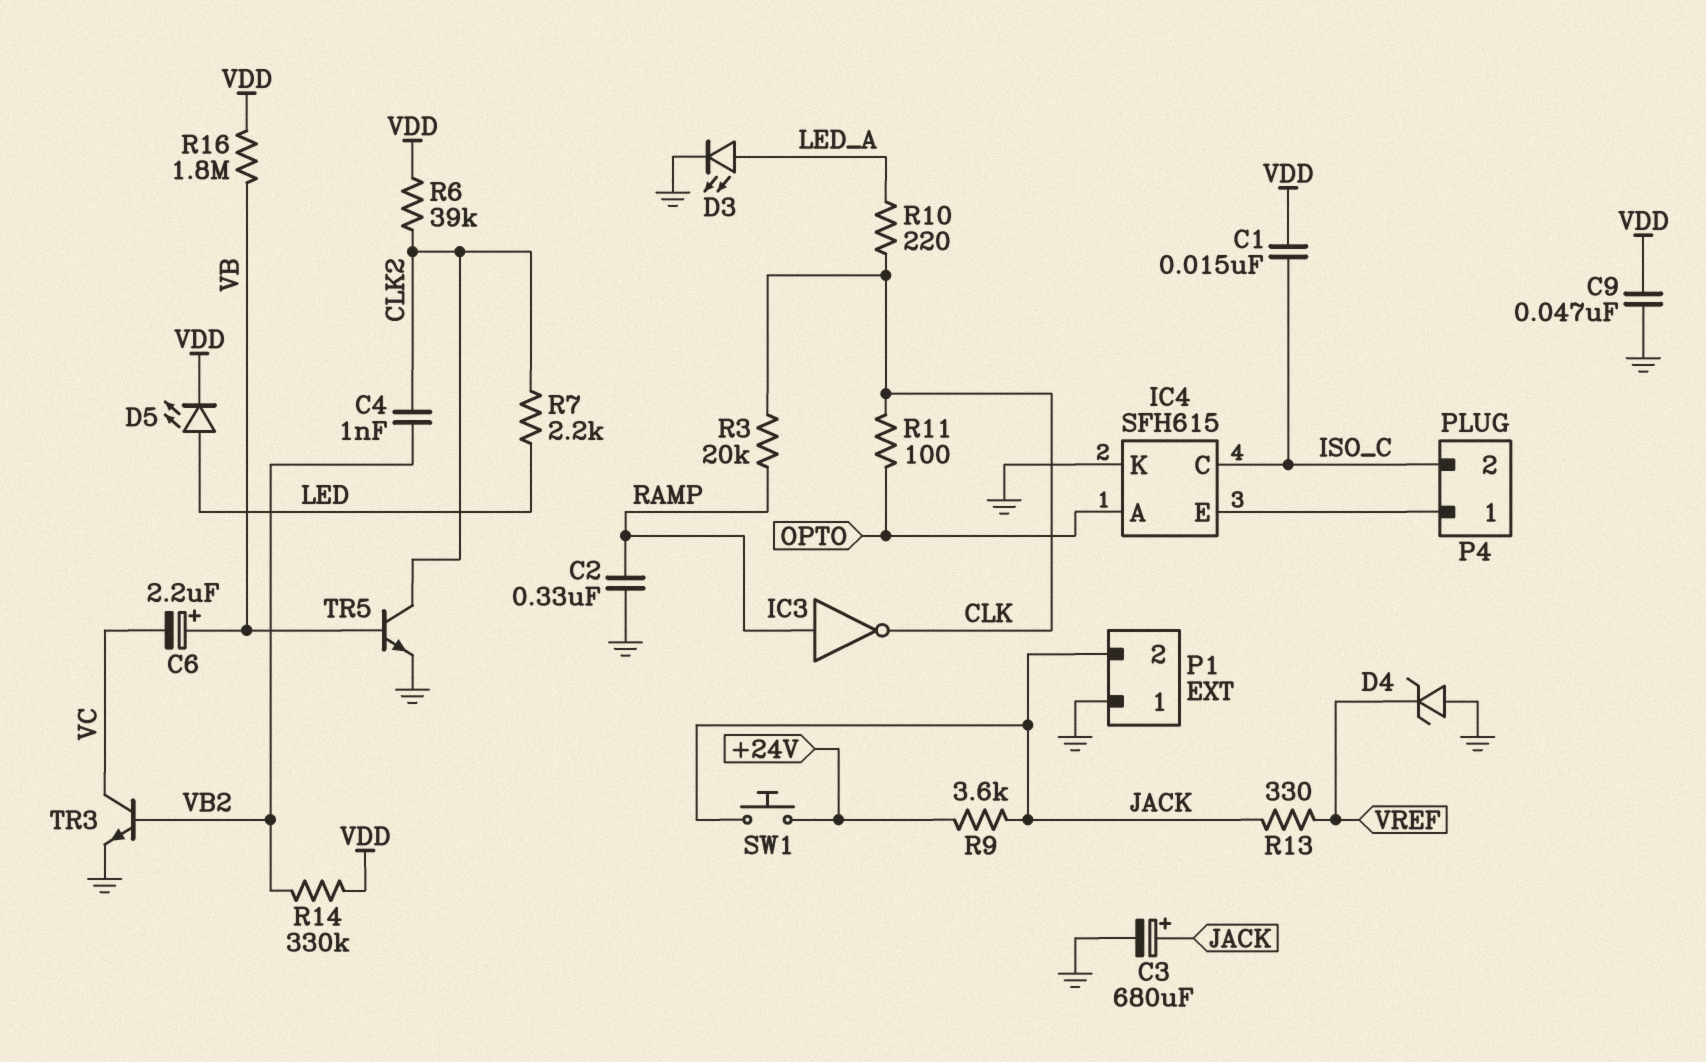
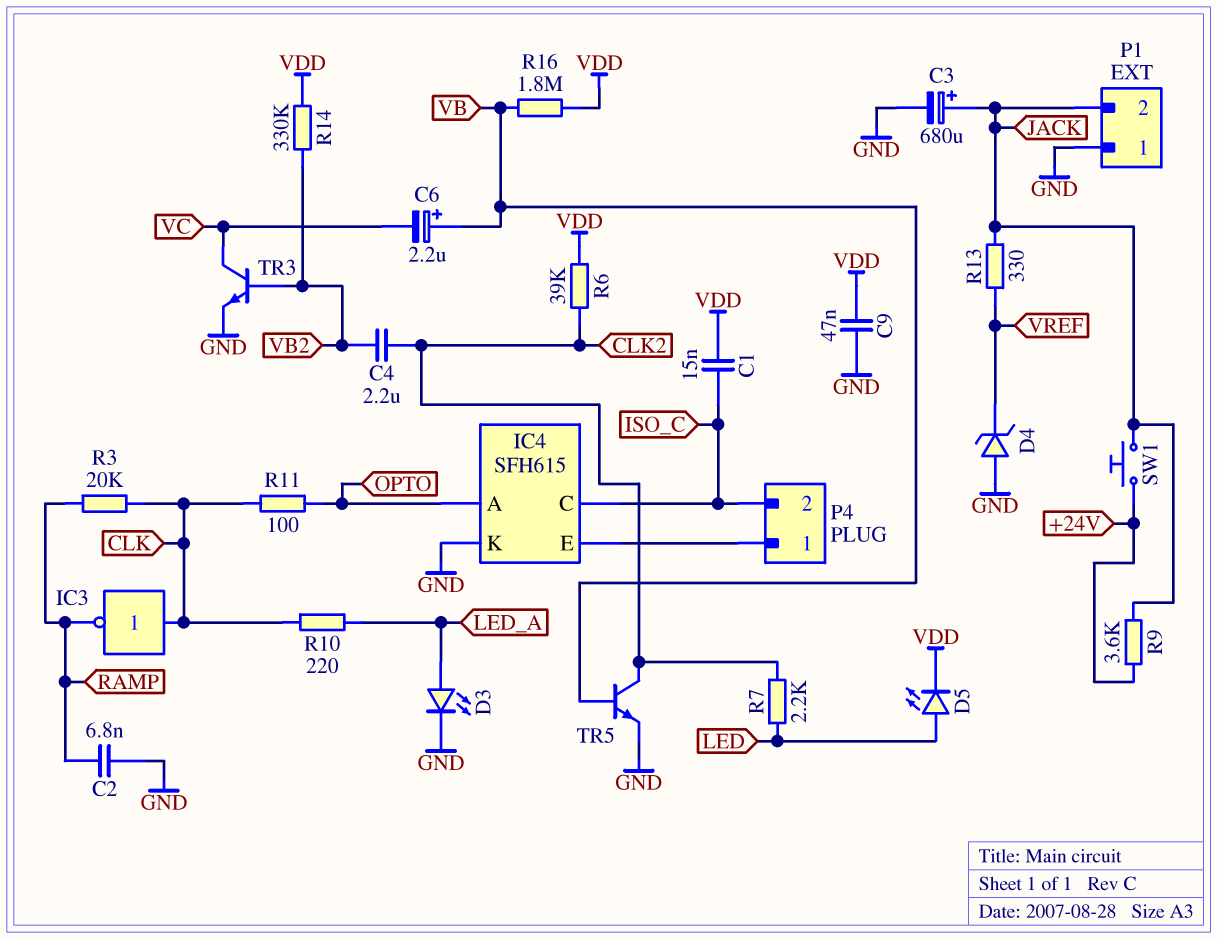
C2: 330nF (GND, RAMP) -> 6.8nF (GND, RAMP)
C4: 1nF (CLK2, VB2) -> 2.2uF (CLK2, VB2)
IC3: NOT (in RAMP, out CLK) -> NOT (in CLK, out RAMP)

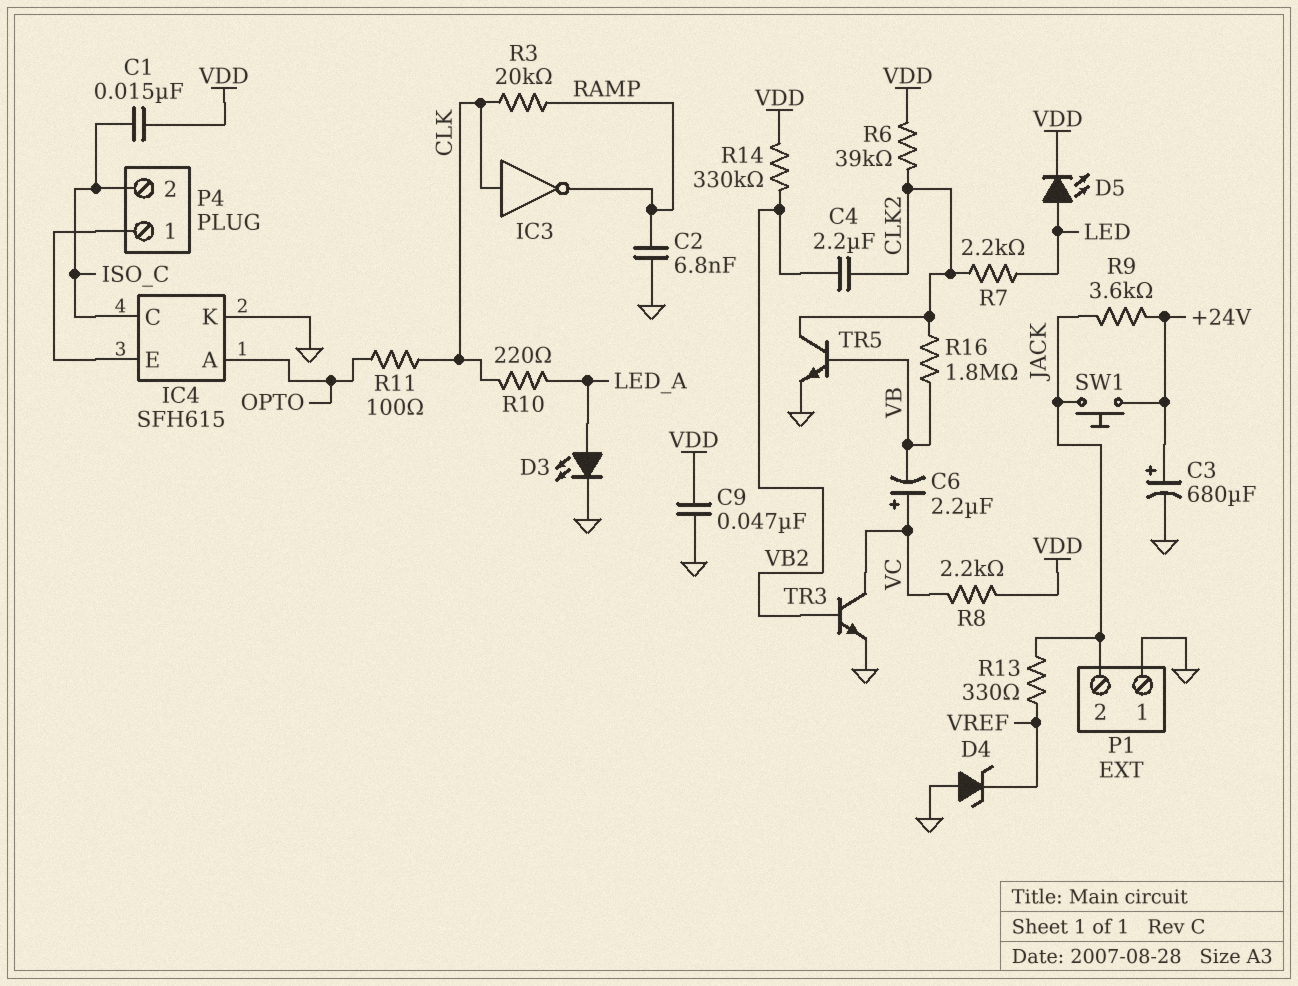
C3: 680uF (plus JACK, minus GND) -> 680uF (plus +24V, minus GND)
C6: 2.2uF (plus VB, minus VC) -> 2.2uF (plus VC, minus VB)
R8: none -> 2.2k (VC, VDD)
R16: 1.8M (VB, VDD) -> 1.8M (CLK2, VB)

